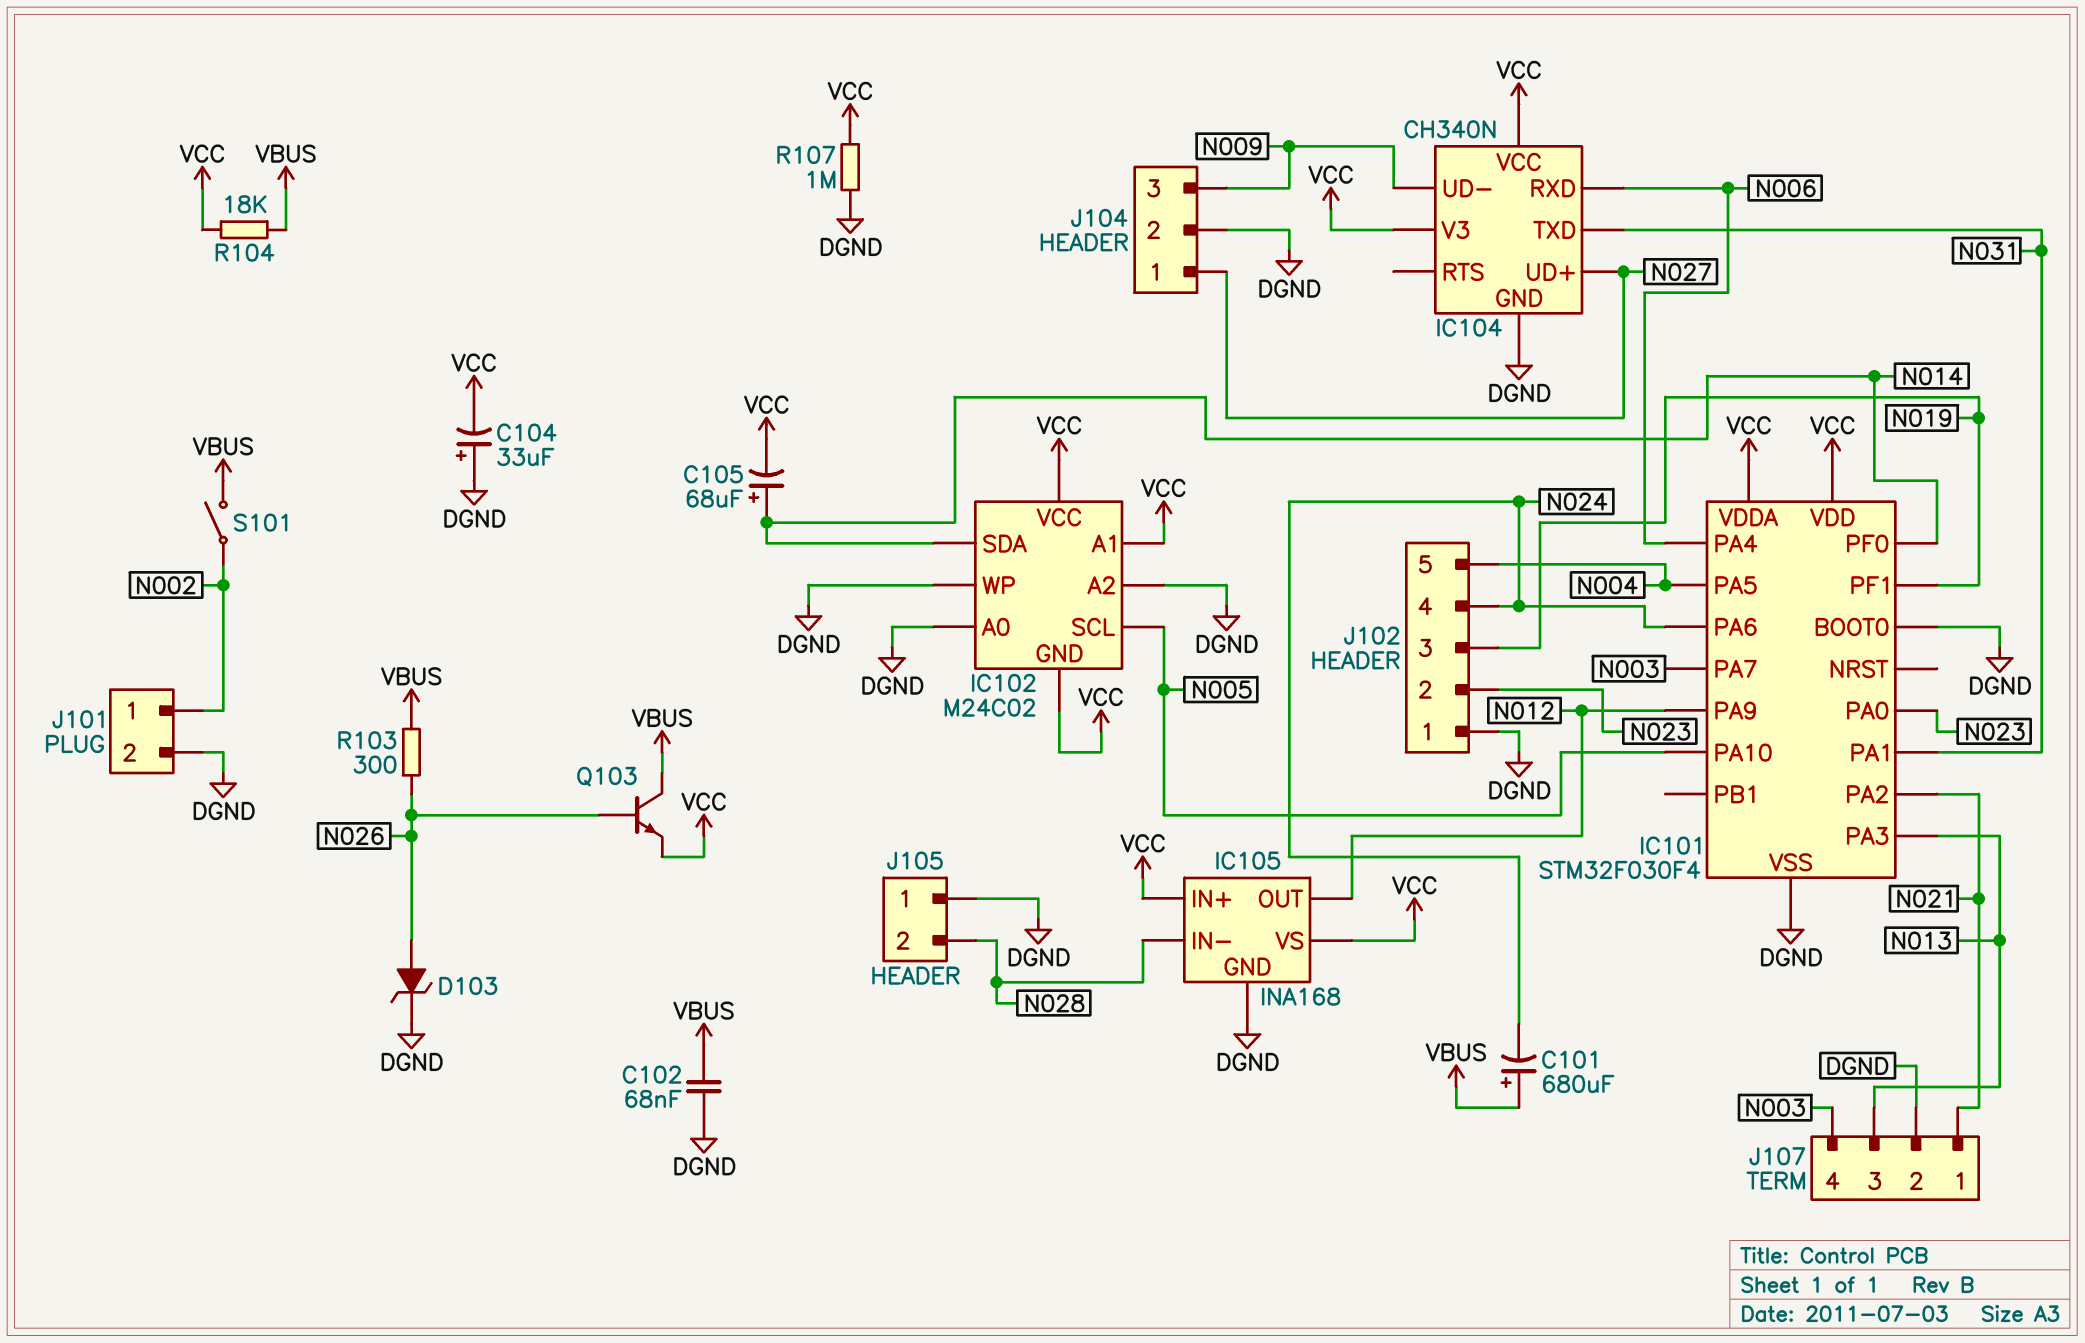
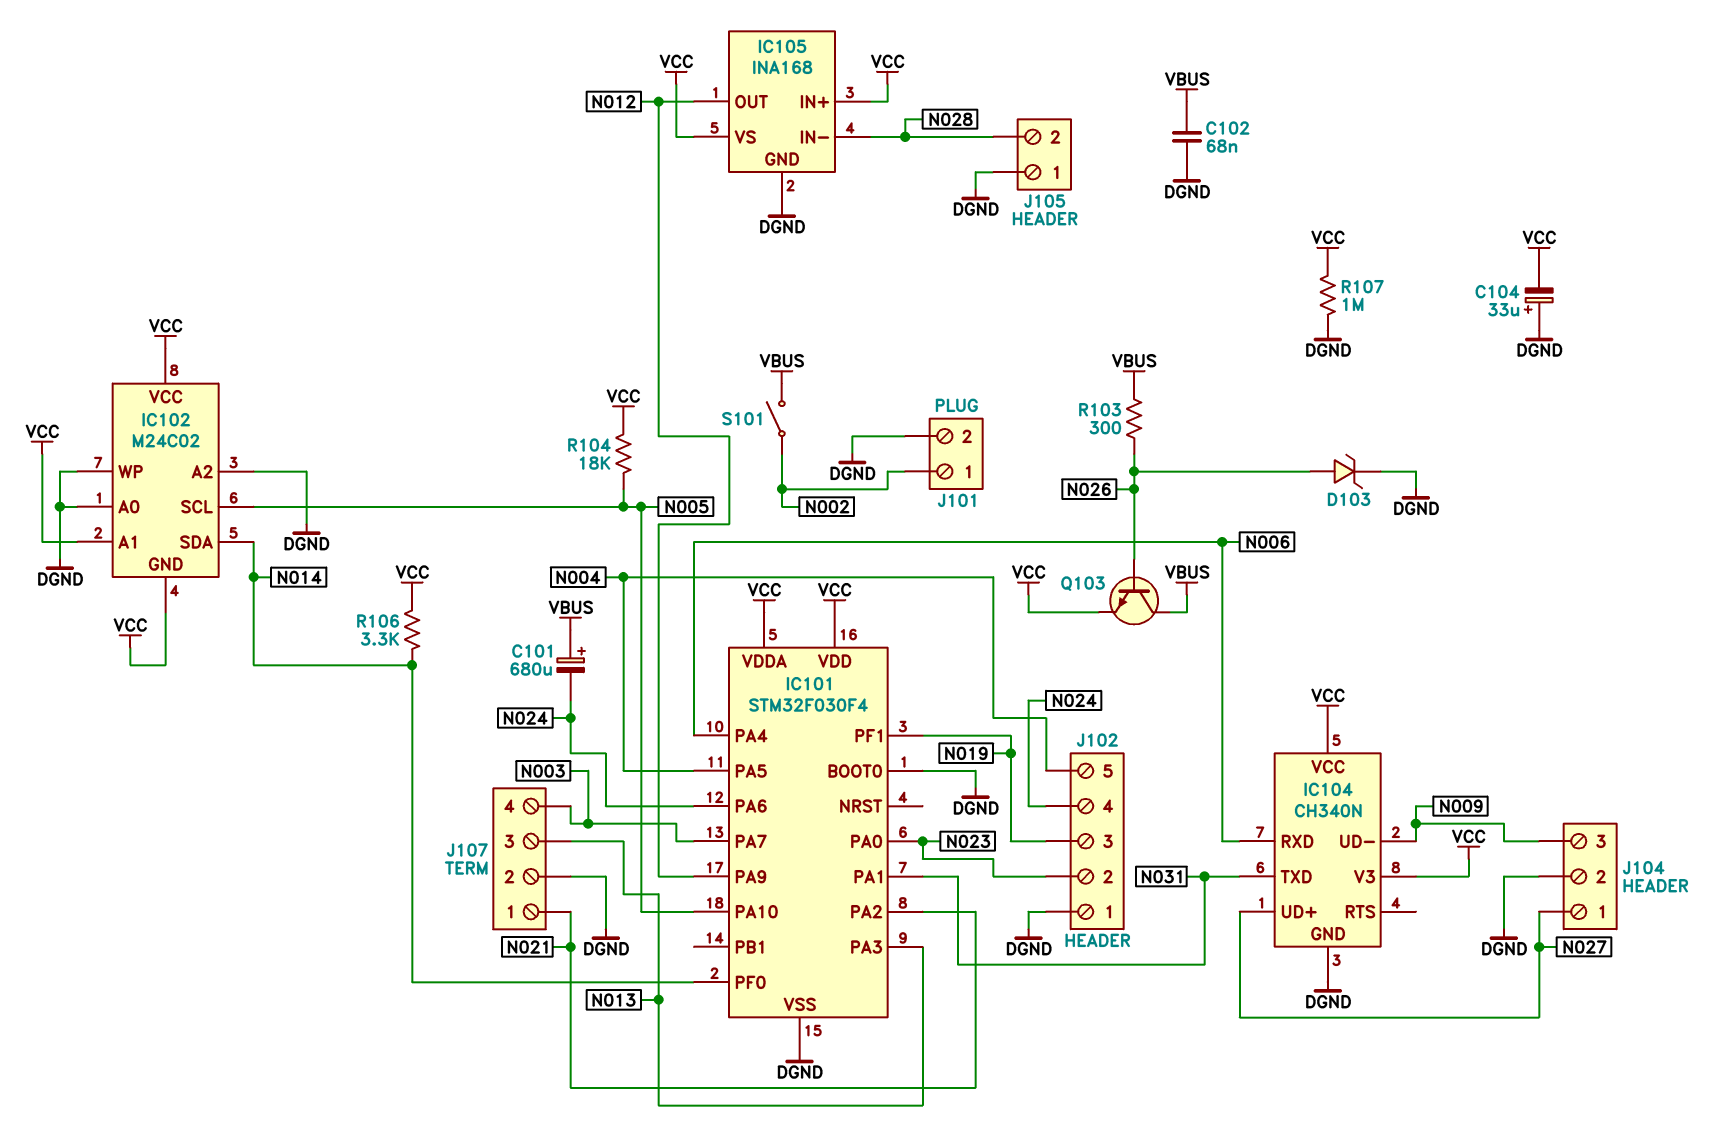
C105: 68uF (plus N014, minus VCC) -> none
R104: 18k (VBUS, VCC) -> 18k (N005, VCC)
R106: none -> 3.3k (N014, VCC)

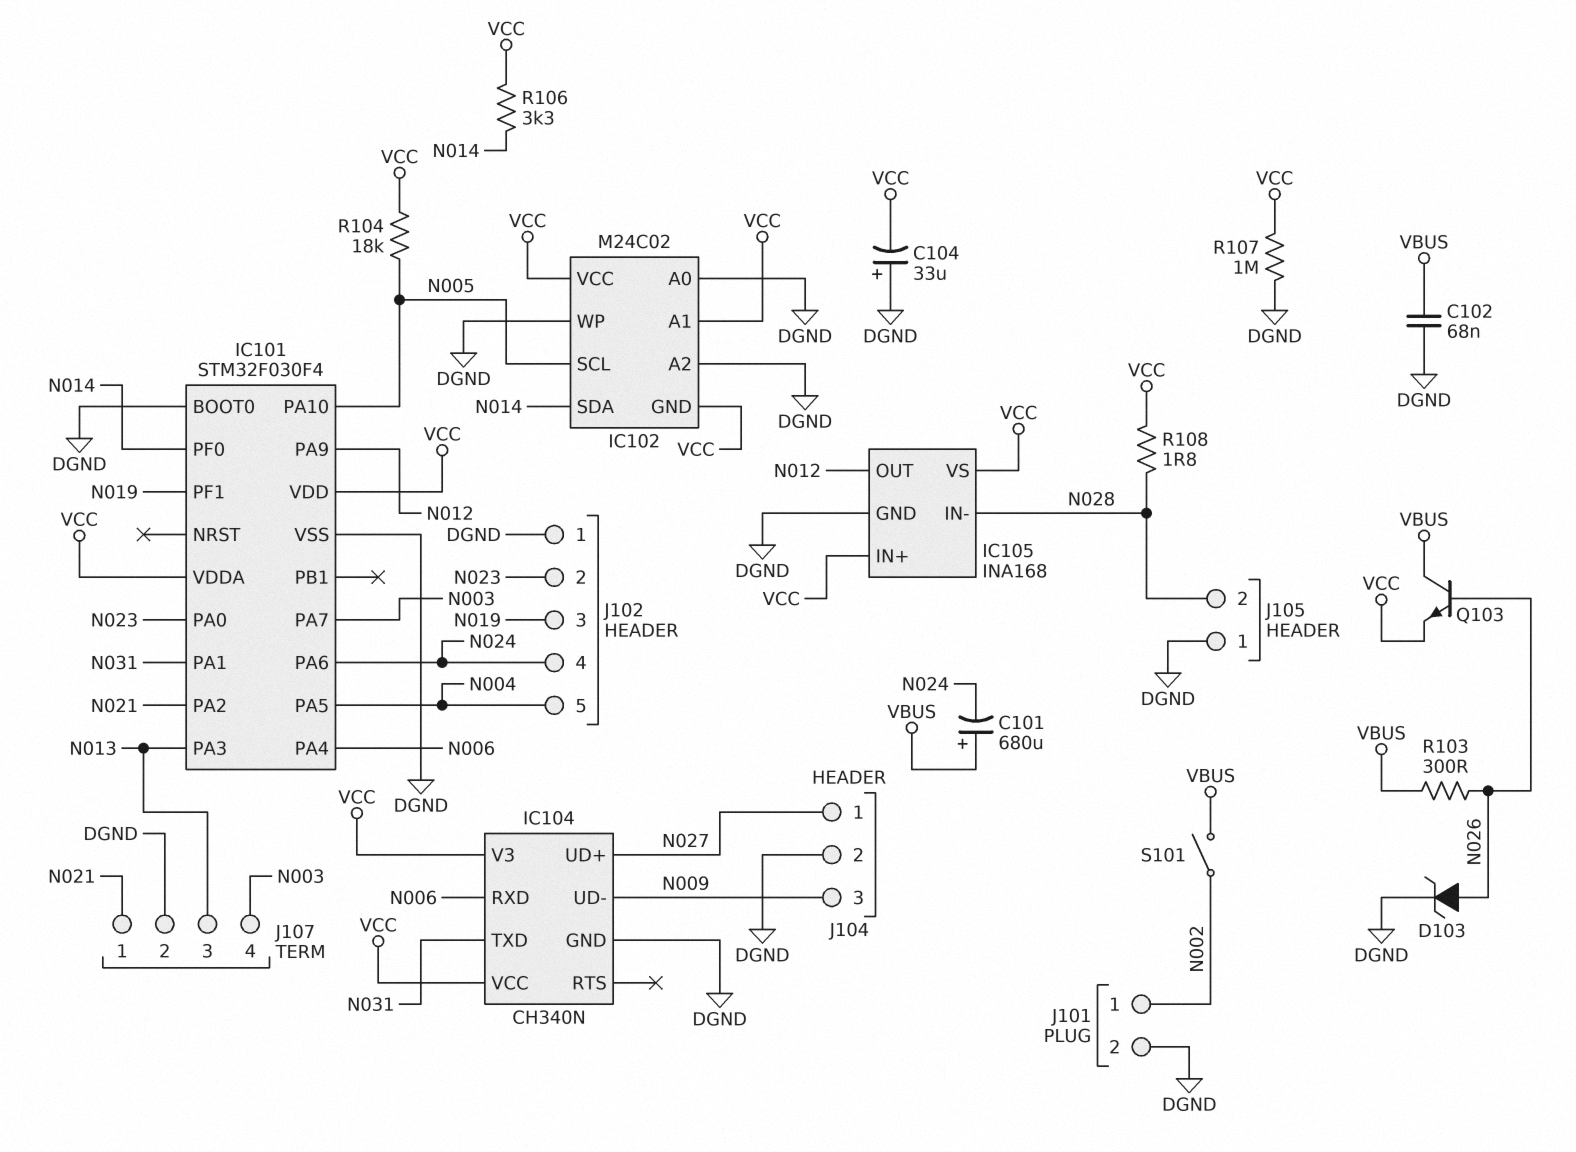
R108: none -> 1.8 (N028, VCC)

